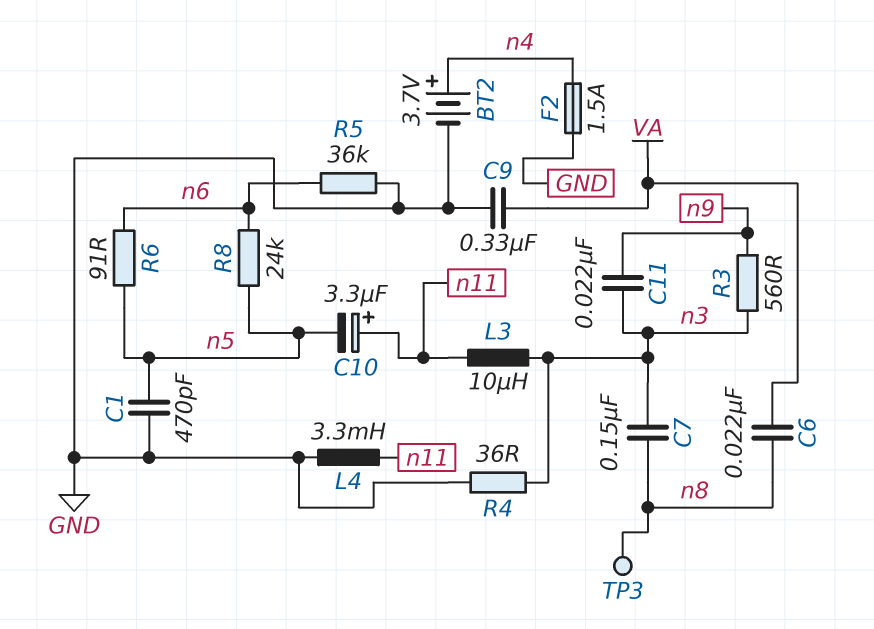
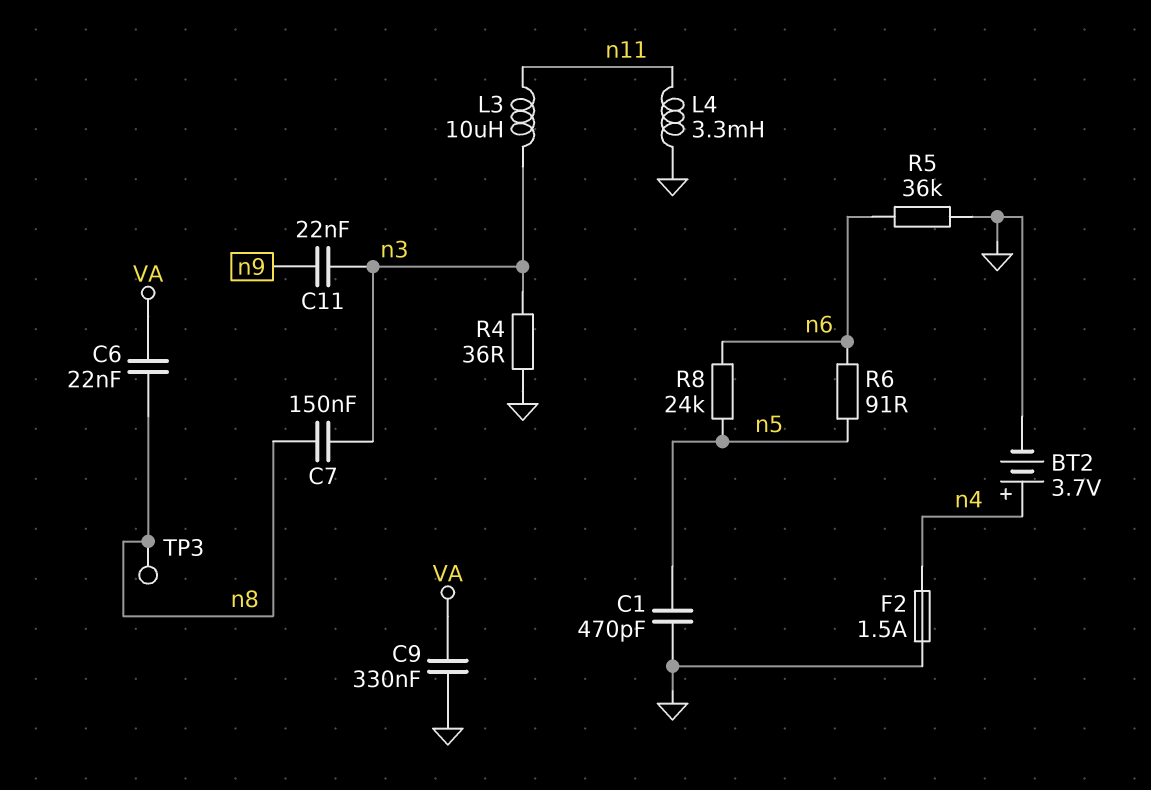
C10: 3.3uF (plus n11, minus n5) -> none
R3: 560 (n3, n9) -> none

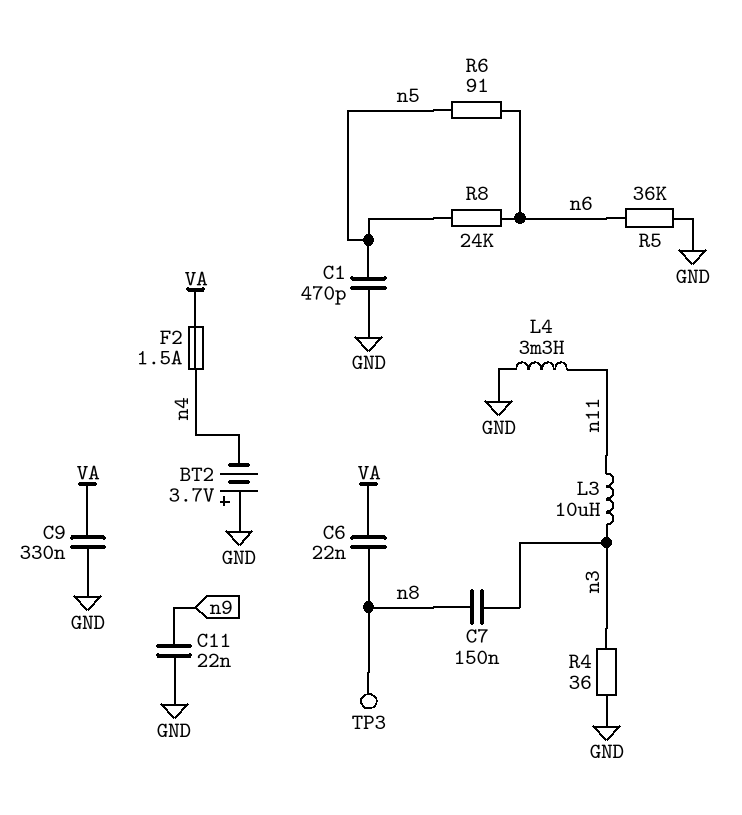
BT2: 3.7V (plus n4, minus GND) -> 3.7V (plus GND, minus n4)
C11: 22nF (n3, n9) -> 22nF (GND, n9)
F2: 1.5A (GND, n4) -> 1.5A (VA, n4)

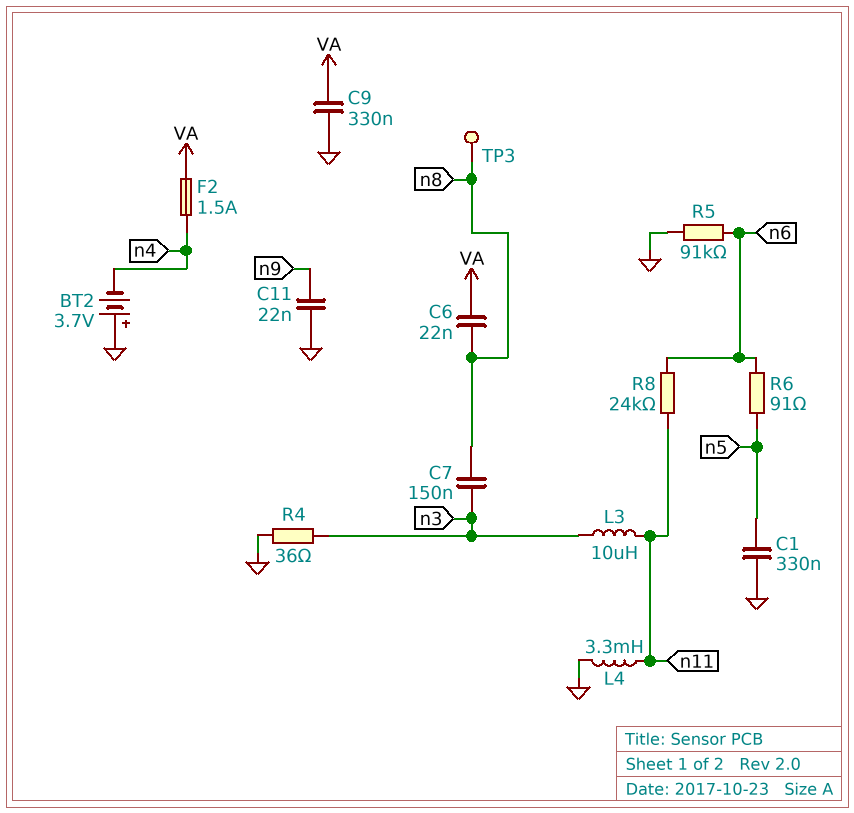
C1: 470pF (GND, n5) -> 330nF (GND, n5)
R5: 36k (GND, n6) -> 91k (GND, n6)
R8: 24k (n5, n6) -> 24k (n6, n11)

